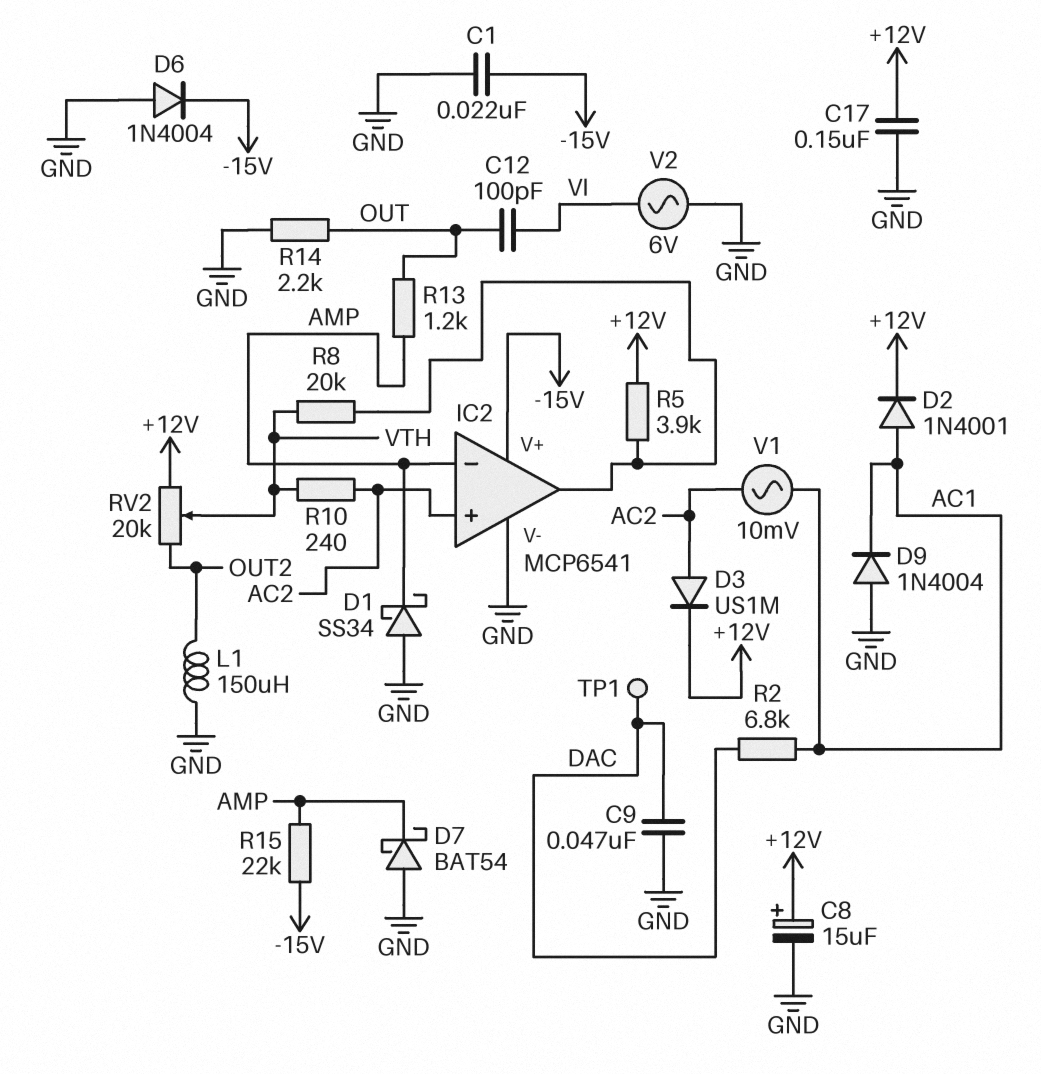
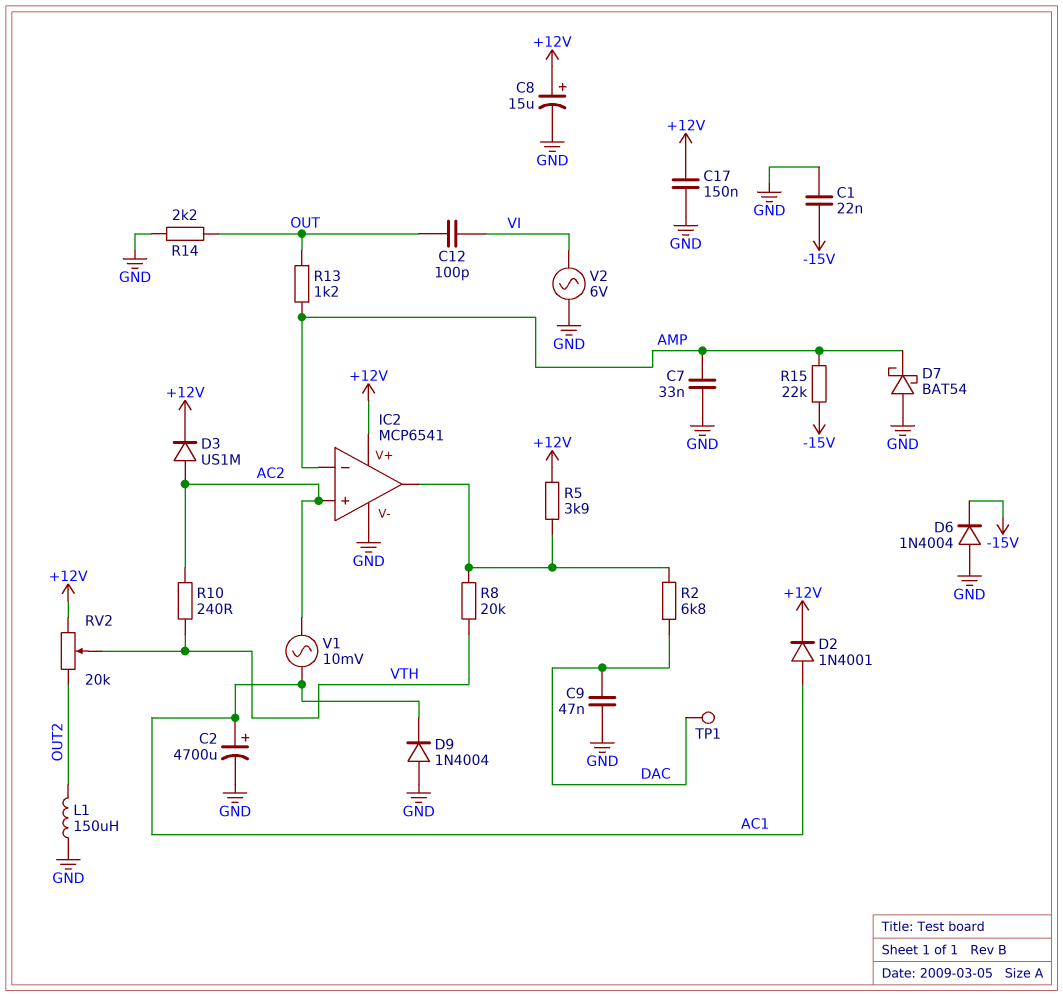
C2: none -> 4700uF (plus AC1, minus GND)
C7: none -> 33nF (AMP, GND)
D1: schottky SS34 (A GND, K AMP) -> none
IC2 pin V+: -15V -> +12V
R2: 6.8k (AC1, DAC) -> 6.8k (DAC, IC2/out)

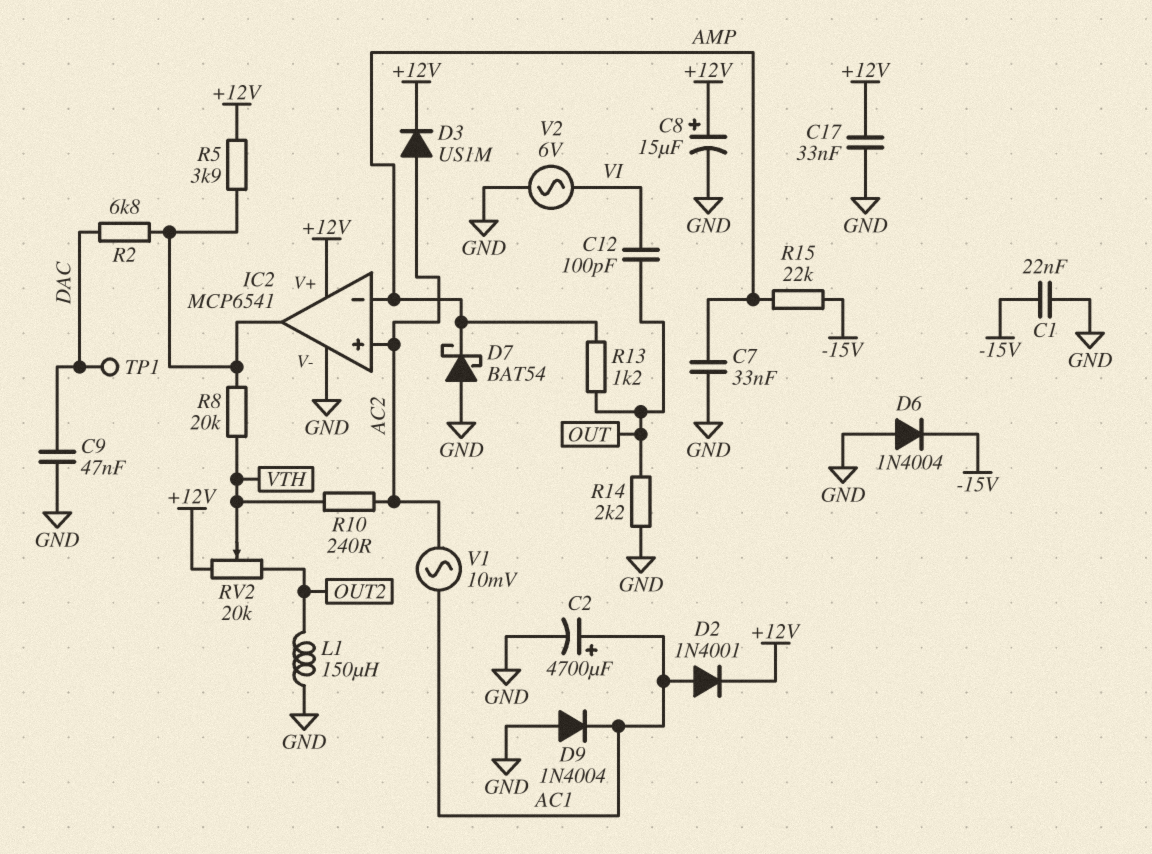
C17: 150nF (+12V, GND) -> 33nF (+12V, GND)

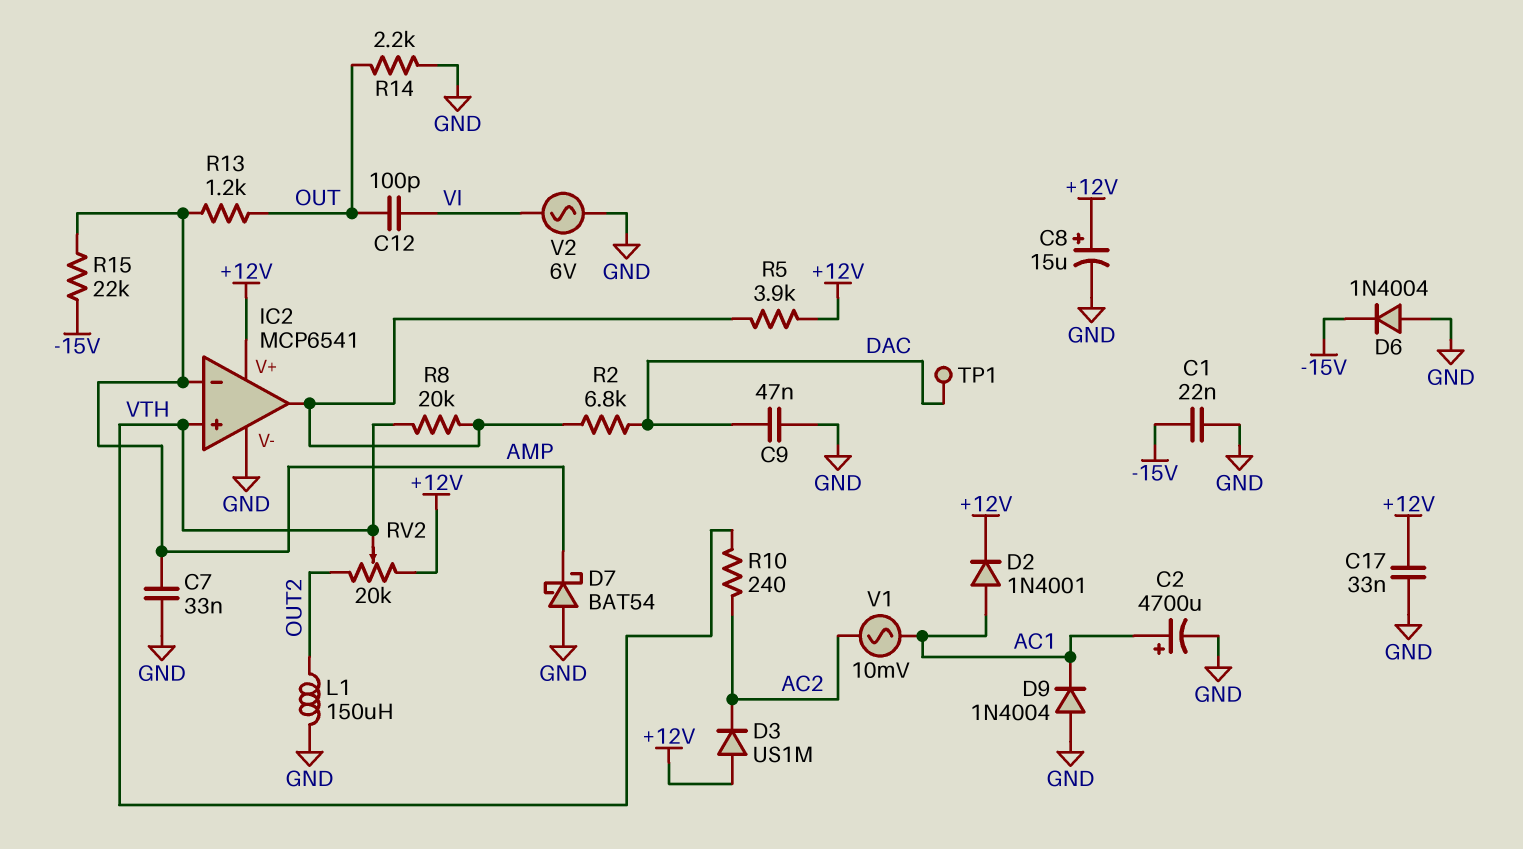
D3: diode US1M (A AC2, K +12V) -> diode US1M (A +12V, K AC2)
IC2 pin in+: AC2 -> VTH

